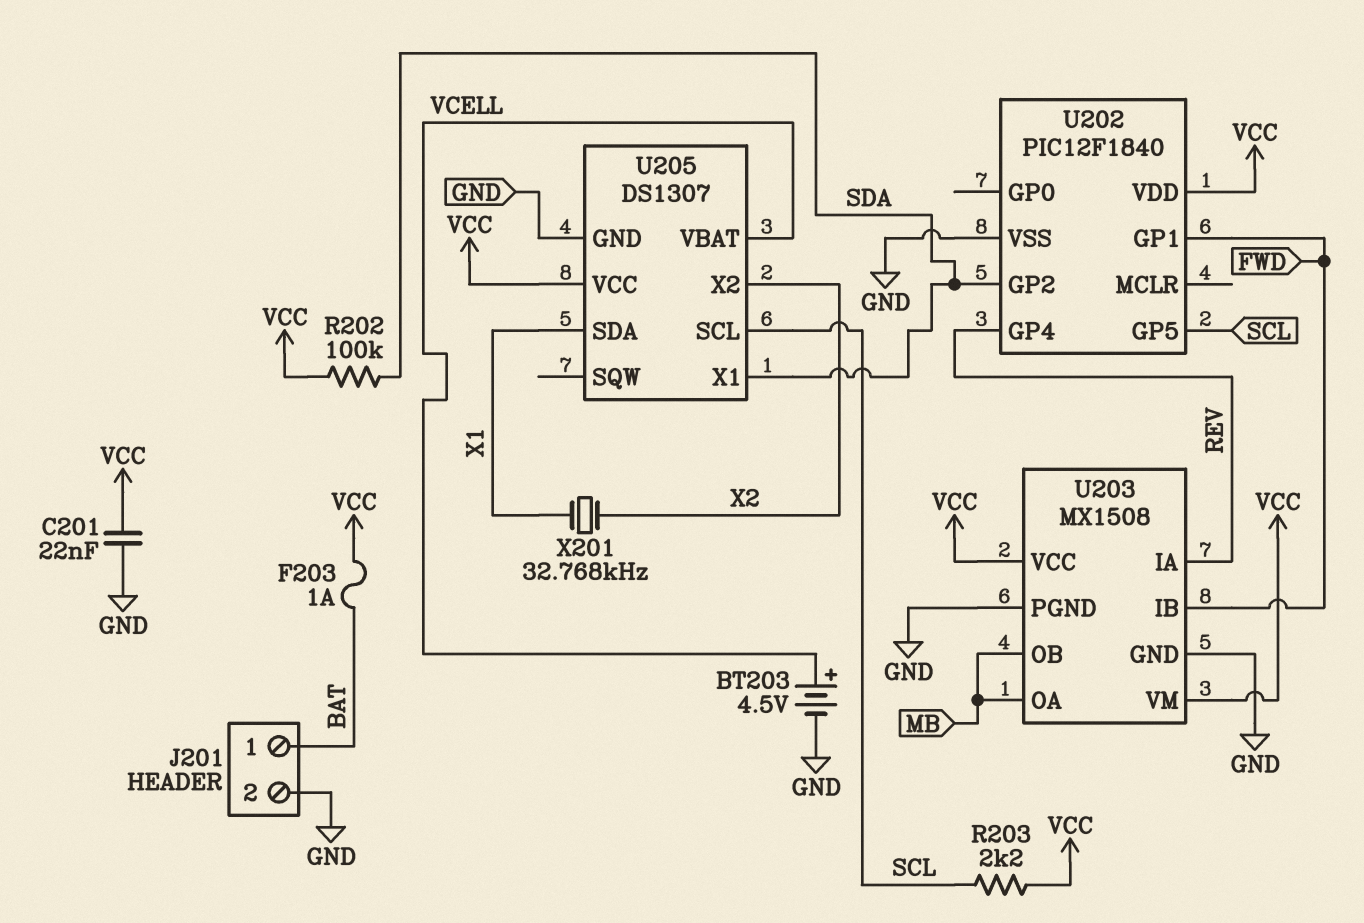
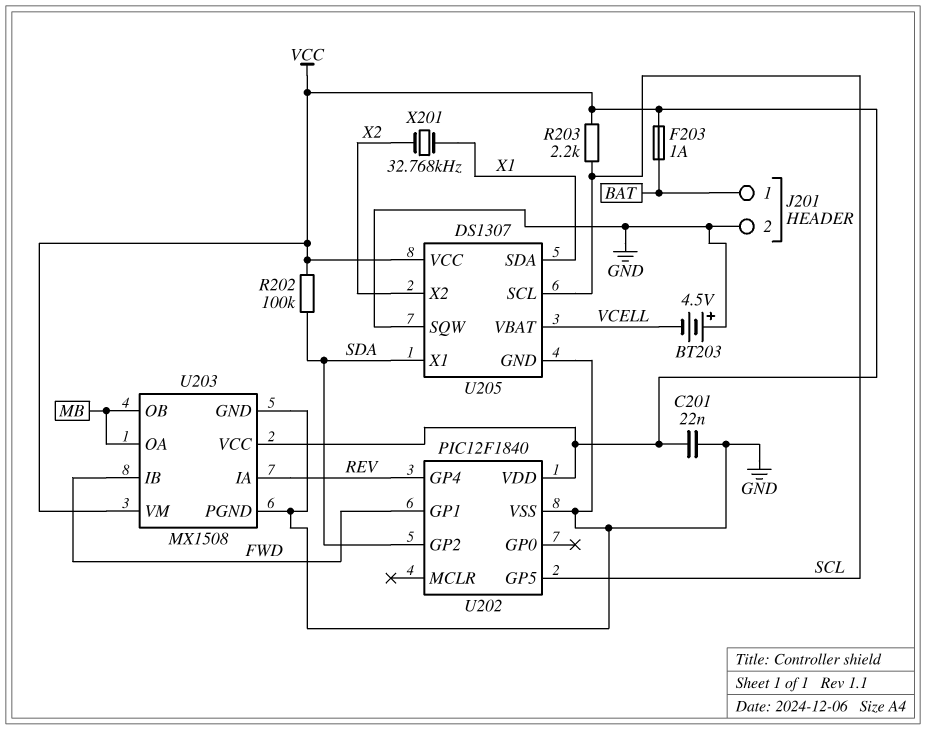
BT203: 4.5V (plus VCELL, minus GND) -> 4.5V (plus GND, minus VCELL)
U205 pin SQW: none -> GND

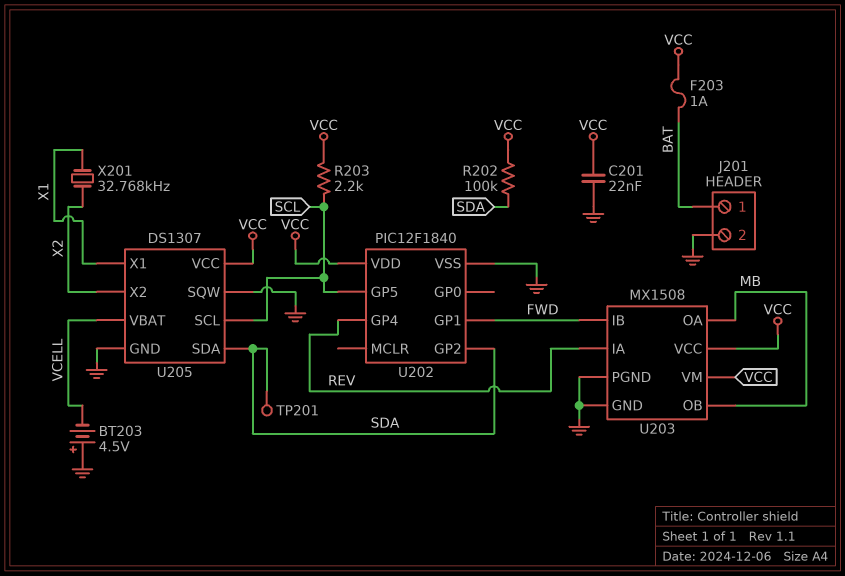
TP201: none -> test point (SDA)
U205 pin SDA: X1 -> SDA
U205 pin X1: SDA -> X1

